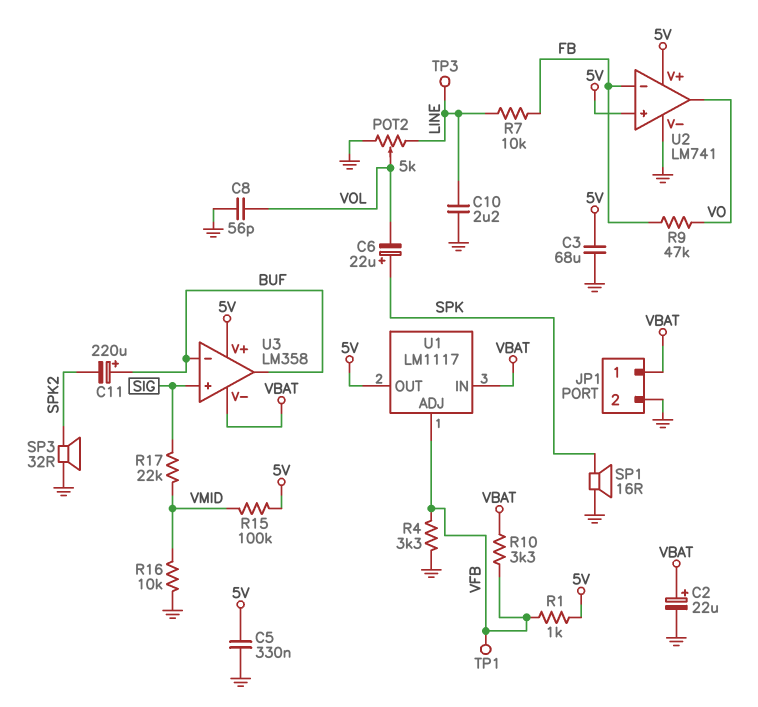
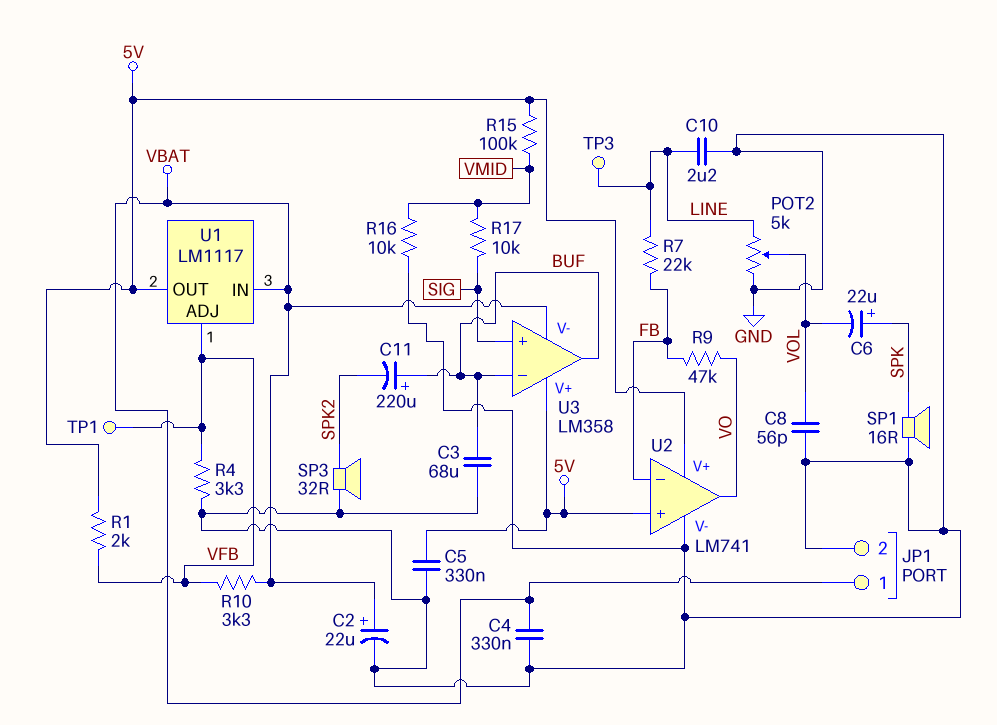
C3: 68uF (5V, GND) -> 68uF (BUF, GND)
C4: none -> 330nF (GND, VBAT)
R1: 1k (5V, VFB) -> 2k (5V, VFB)
R7: 10k (FB, LINE) -> 22k (FB, LINE)
R17: 22k (SIG, VMID) -> 10k (SIG, VMID)

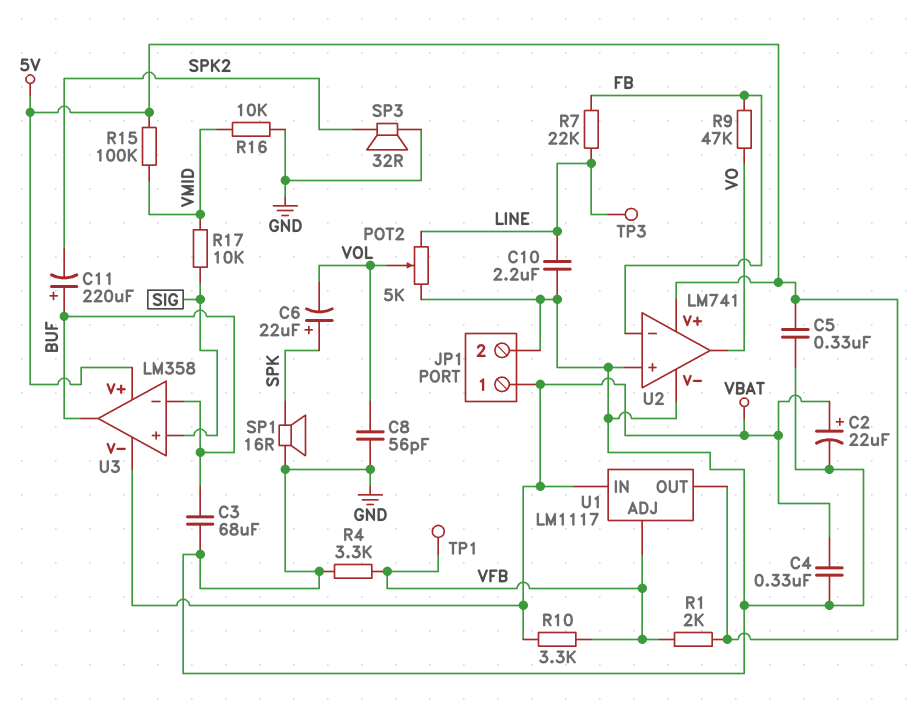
U2 pin in+: 5V -> GND

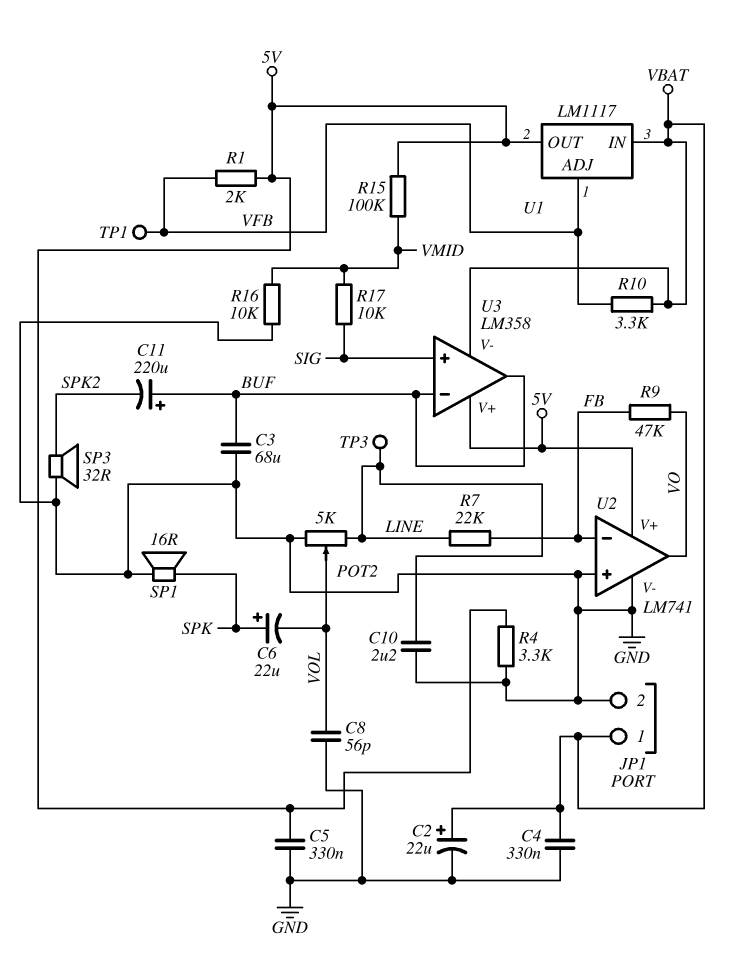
R4: 3.3k (GND, VFB) -> 3.3k (5V, GND)

